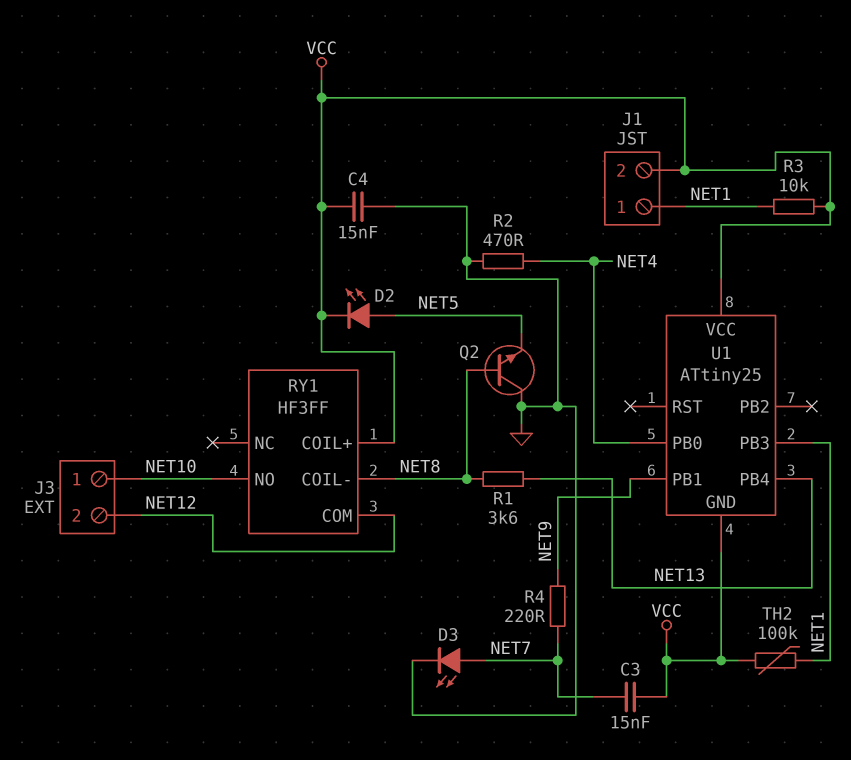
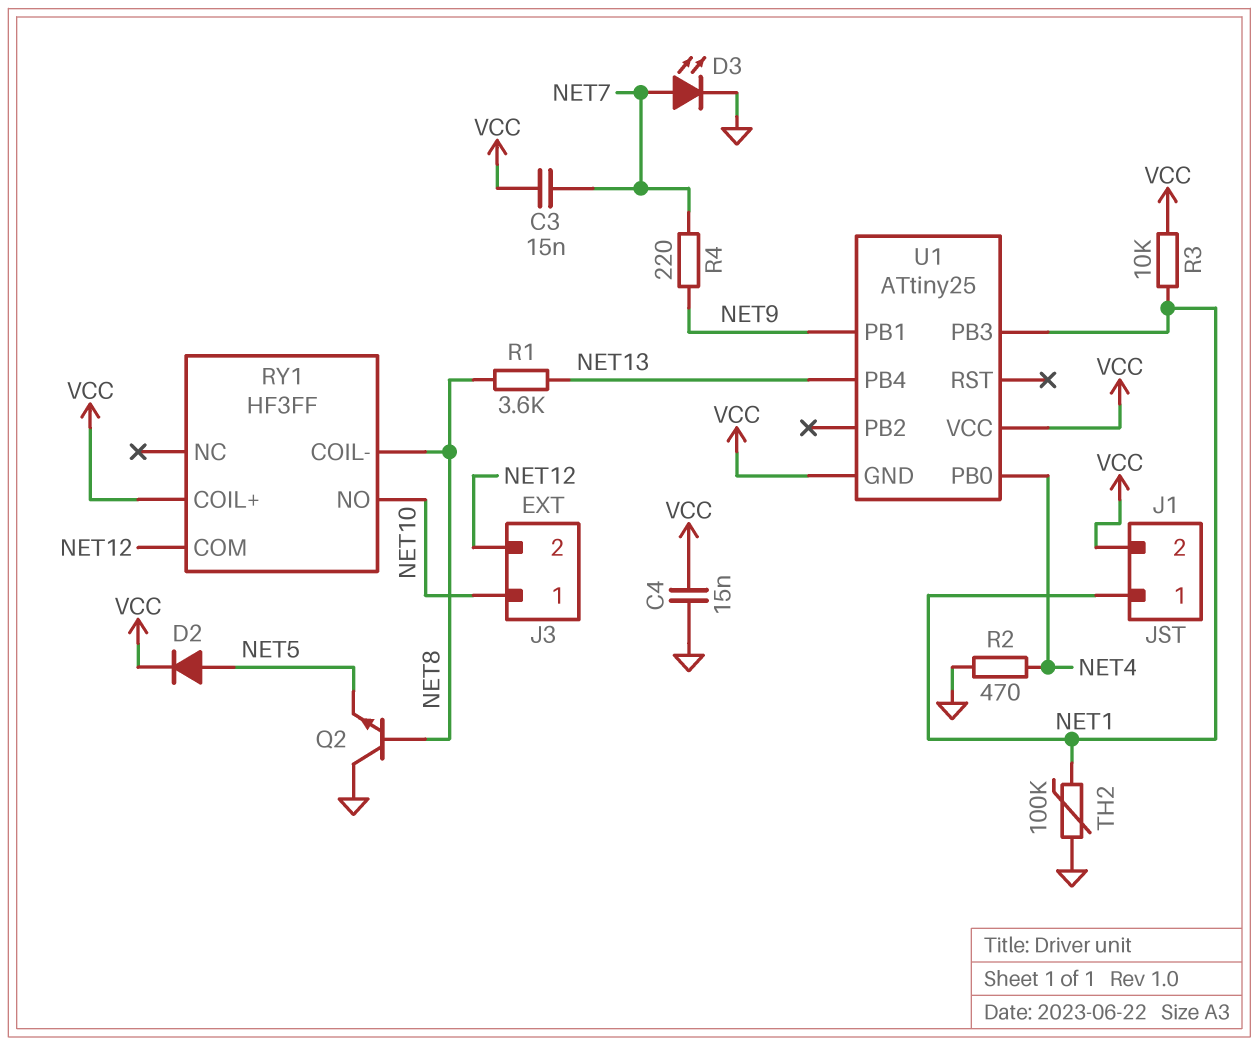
D2: LED (A NET5, K VCC) -> diode (A NET5, K VCC)
TH2: 100k (NET1, VCC) -> 100k (GND, NET1)

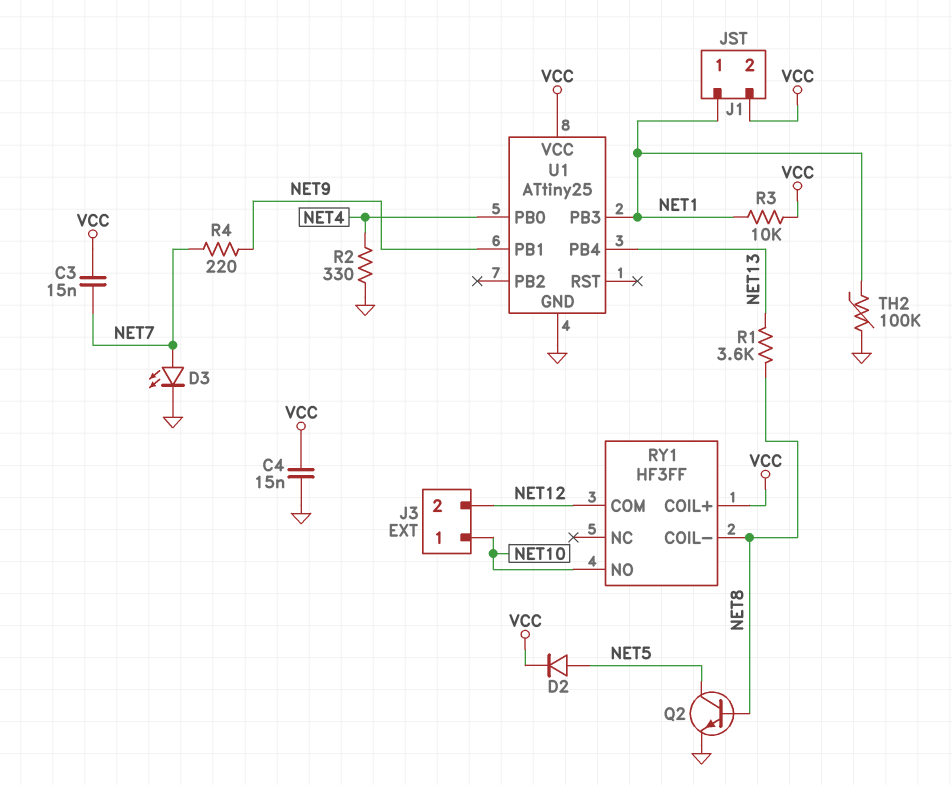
Q2: NPN (B NET8, C GND, E NET5) -> NPN (B NET8, C NET5, E GND)
R2: 470 (GND, NET4) -> 330 (GND, NET4)
U1 pin GND: VCC -> GND

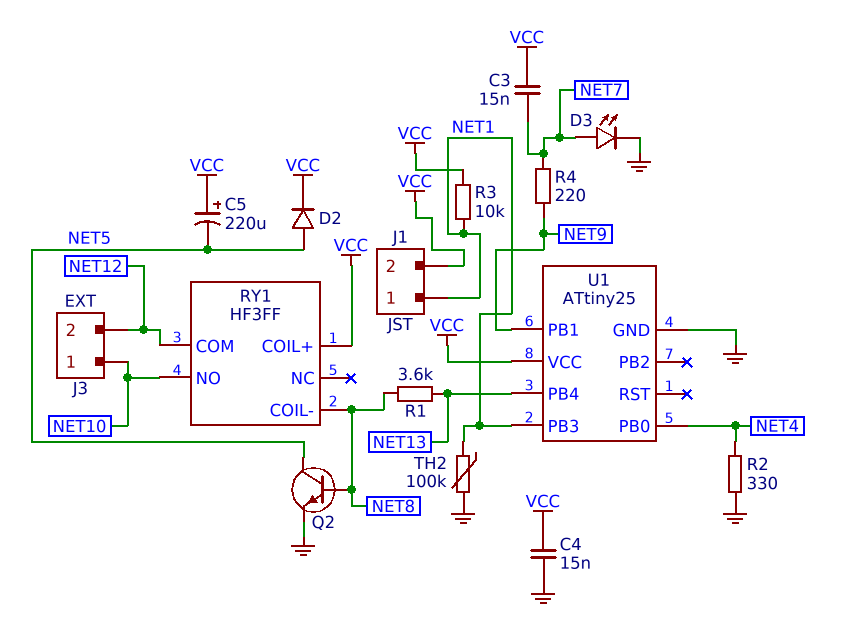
C5: none -> 220uF (plus VCC, minus NET5)

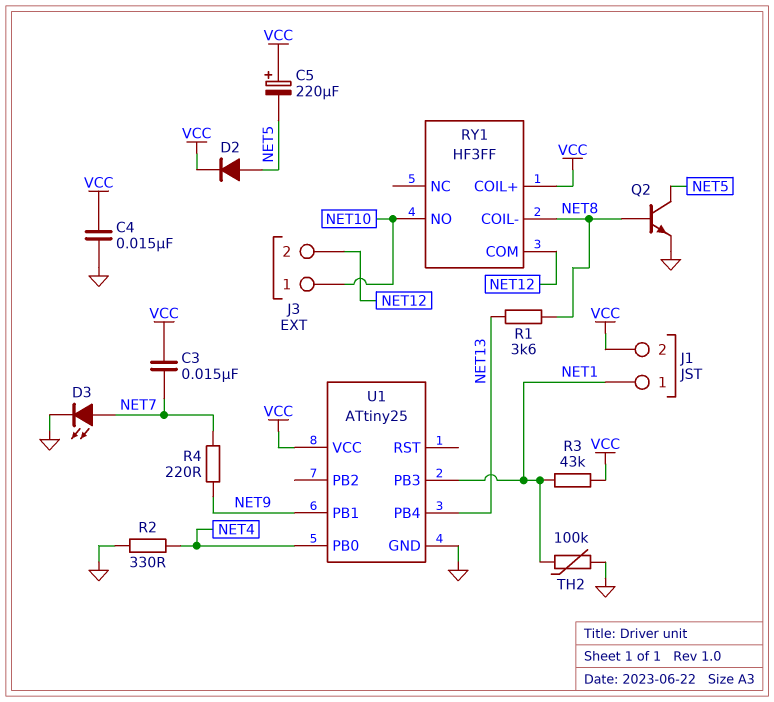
R3: 10k (NET1, VCC) -> 43k (NET1, VCC)

